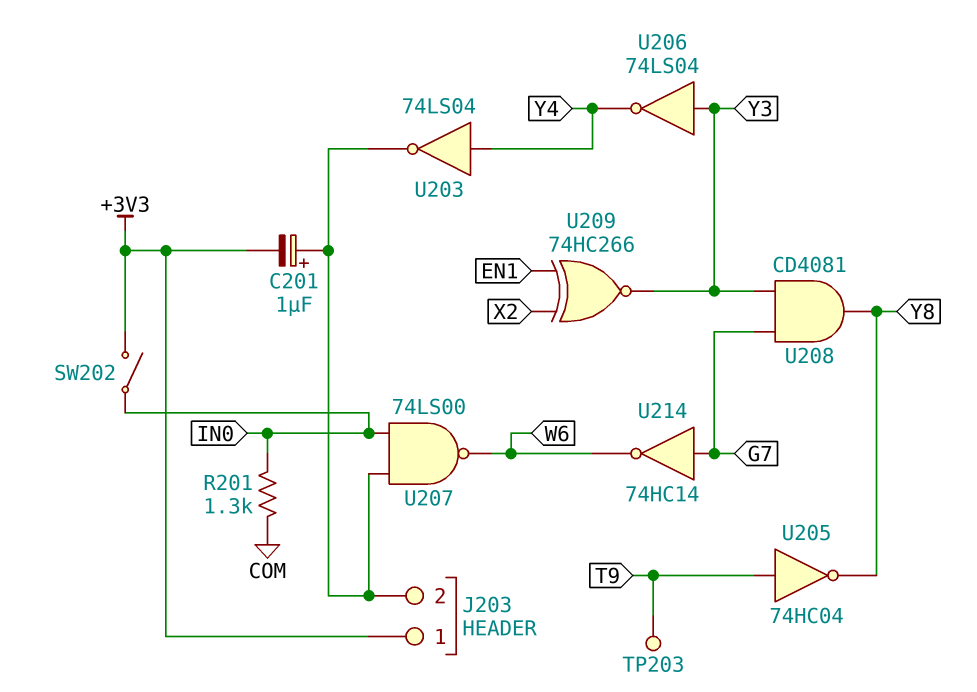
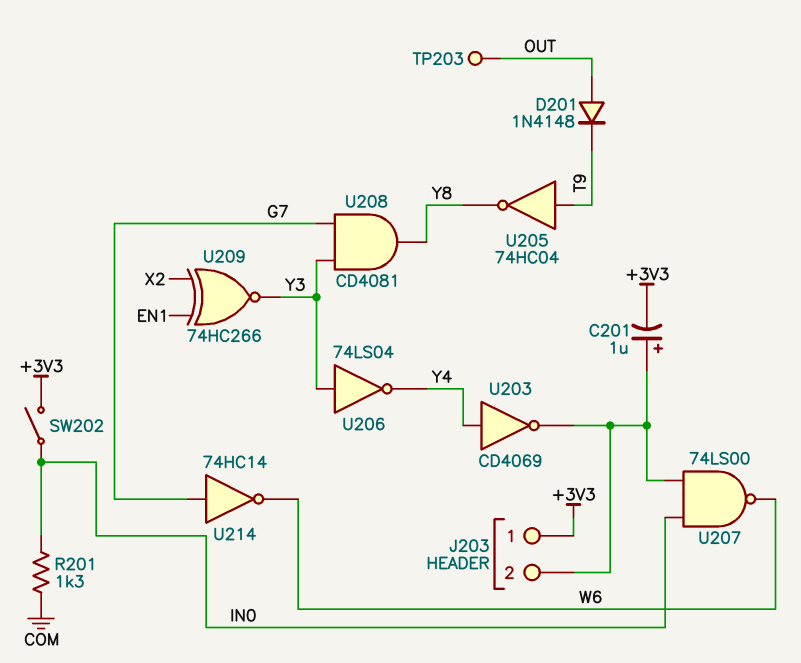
D201: none -> diode 1N4148 (A OUT, K T9)
TP203: test point (T9) -> test point (OUT)
U203: NOT 74LS04 (in Y4, out J203/2) -> NOT CD4069 (in Y4, out J203/2)

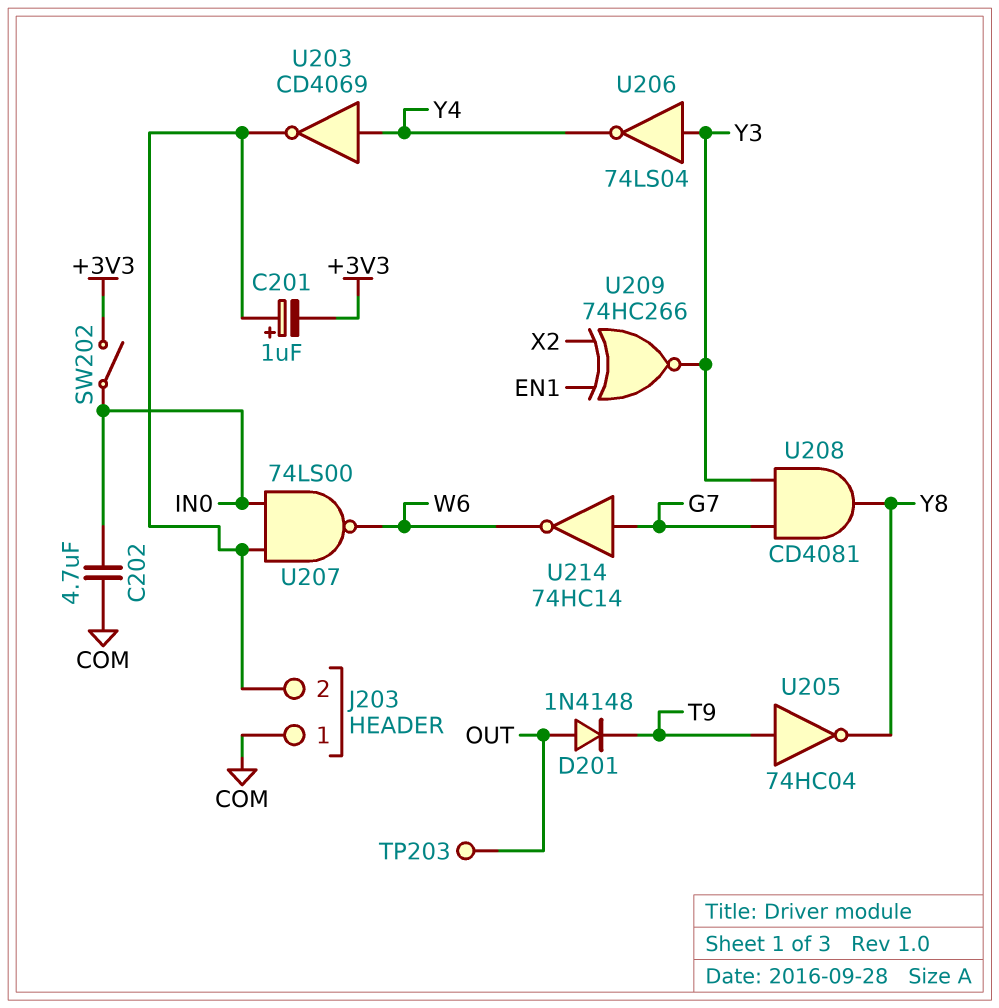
C202: none -> 4.7uF (COM, IN0)
J203 pin 1: +3V3 -> COM
R201: 1.3k (COM, IN0) -> none

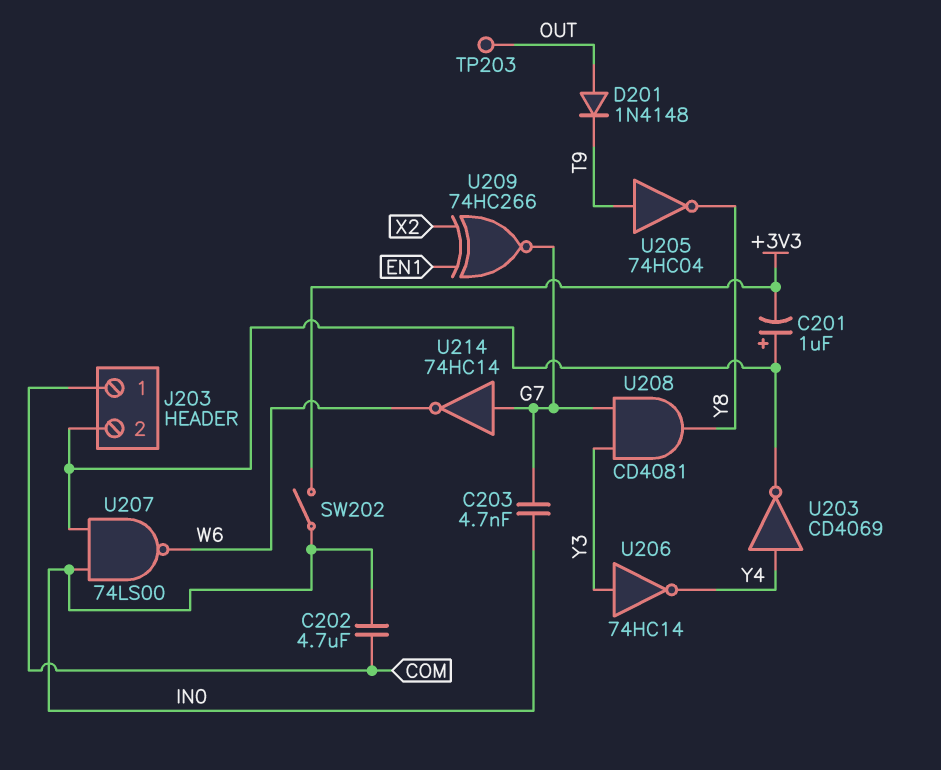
C203: none -> 4.7nF (G7, IN0)
U206: NOT 74LS04 (in Y3, out Y4) -> NOT 74HC14 (in Y3, out Y4)
U209: XNOR 74HC266 (in EN1, in X2, out Y3) -> XNOR 74HC266 (in EN1, in X2, out G7)

